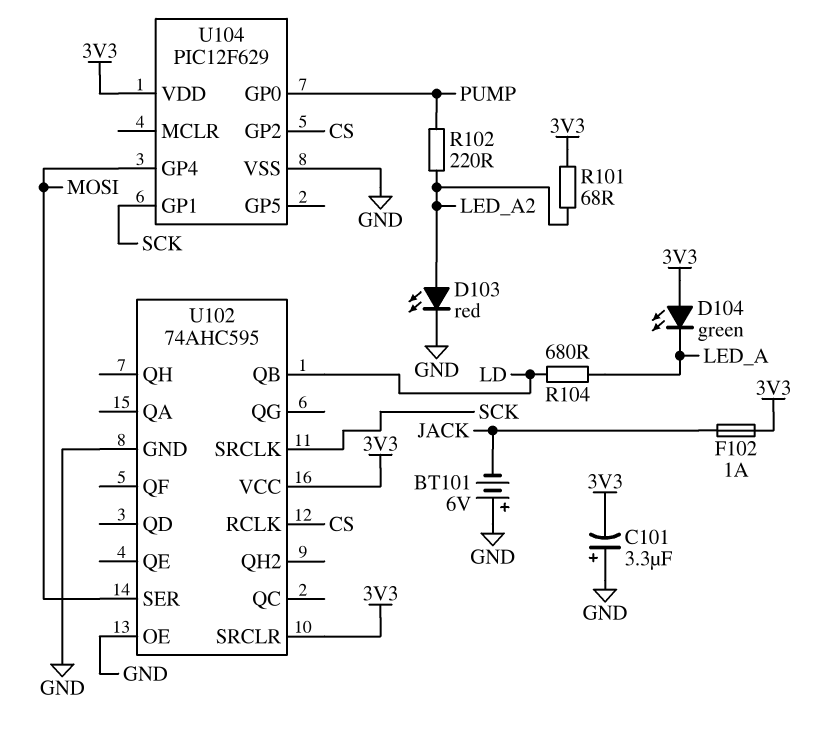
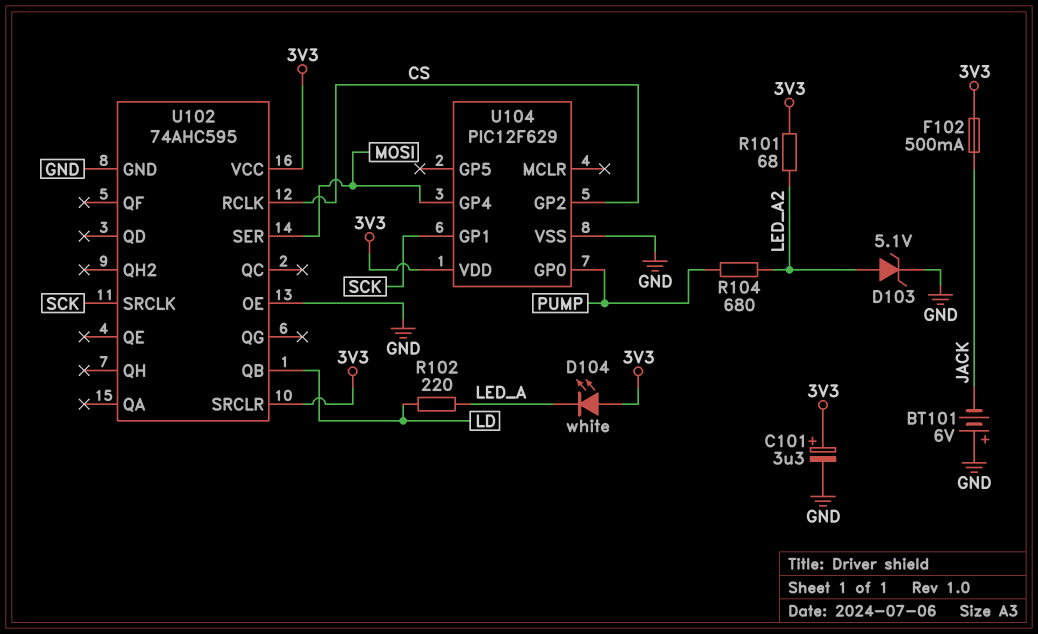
C101: 3.3uF (plus GND, minus 3V3) -> 3.3uF (plus 3V3, minus GND)
D103: LED red (A LED_A2, K GND) -> zener 5.1V (A LED_A2, K GND)
D104: LED green (A 3V3, K LED_A) -> LED white (A 3V3, K LED_A)
F102: 1A (3V3, JACK) -> 500mA (3V3, JACK)
R102: 220 (LED_A2, PUMP) -> 220 (LD, LED_A)
R104: 680 (LD, LED_A) -> 680 (LED_A2, PUMP)

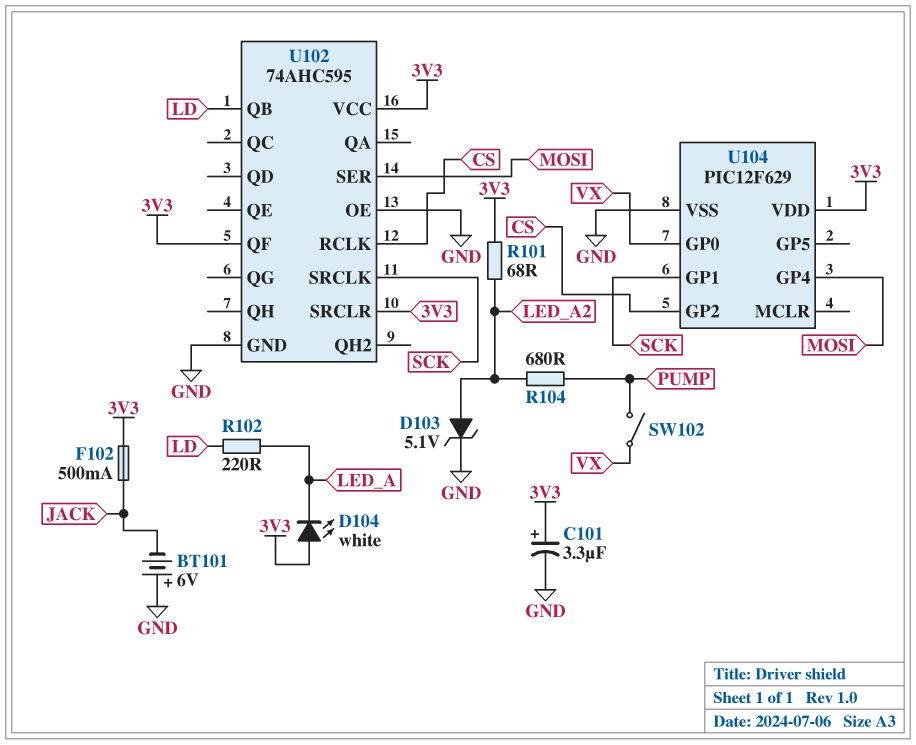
SW102: none -> switch (PUMP, VX)
U102 pin QF: none -> 3V3
U104 pin GP0: PUMP -> VX

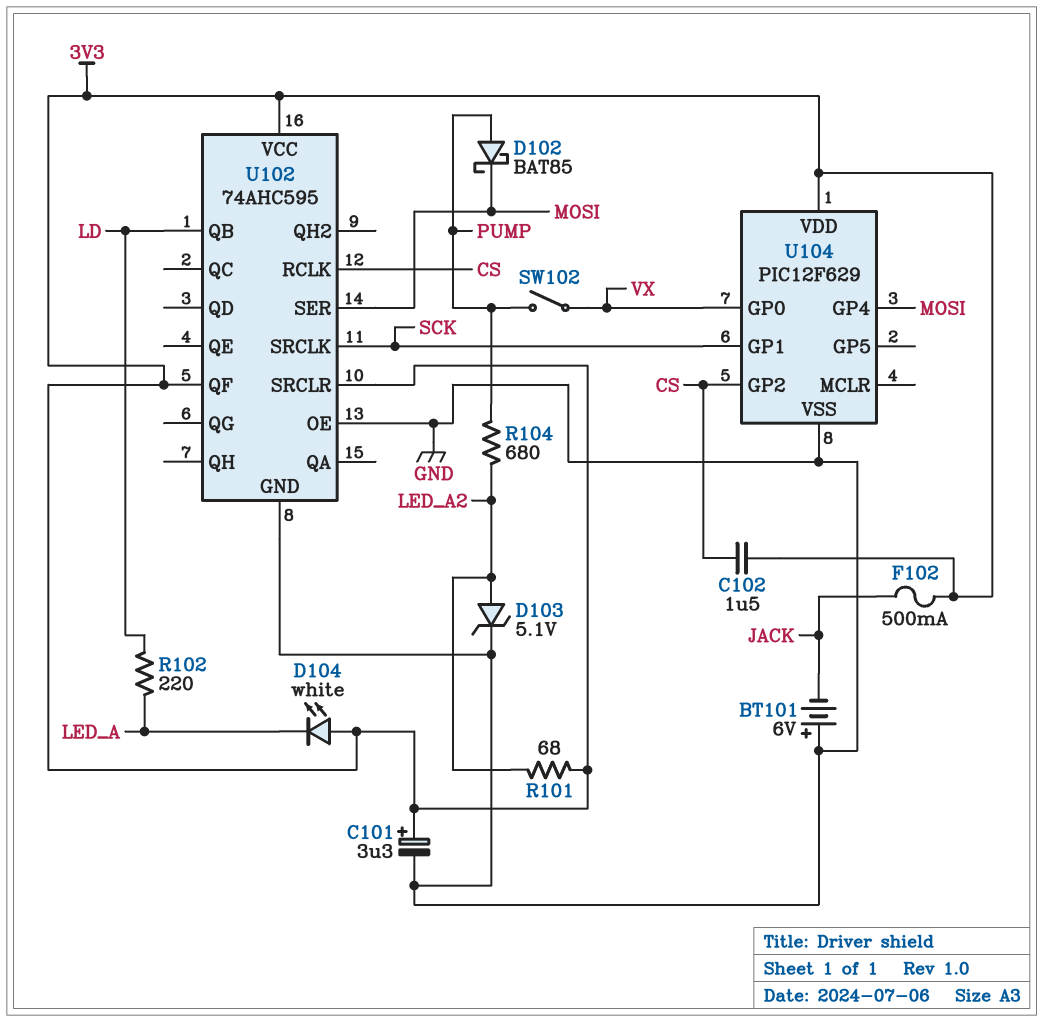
C102: none -> 1.5uF (3V3, CS)
D102: none -> schottky BAT85 (A PUMP, K MOSI)

